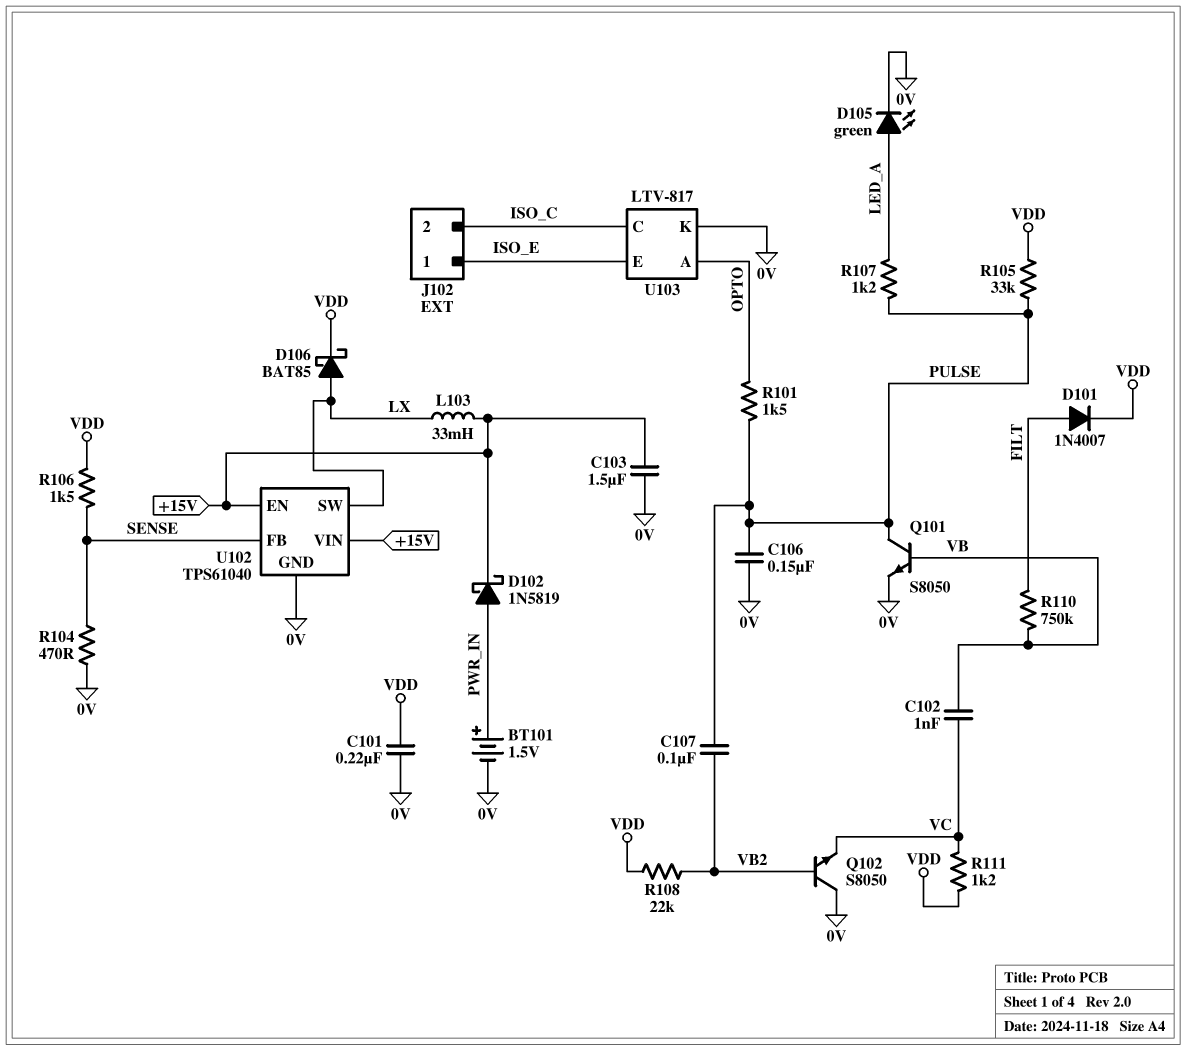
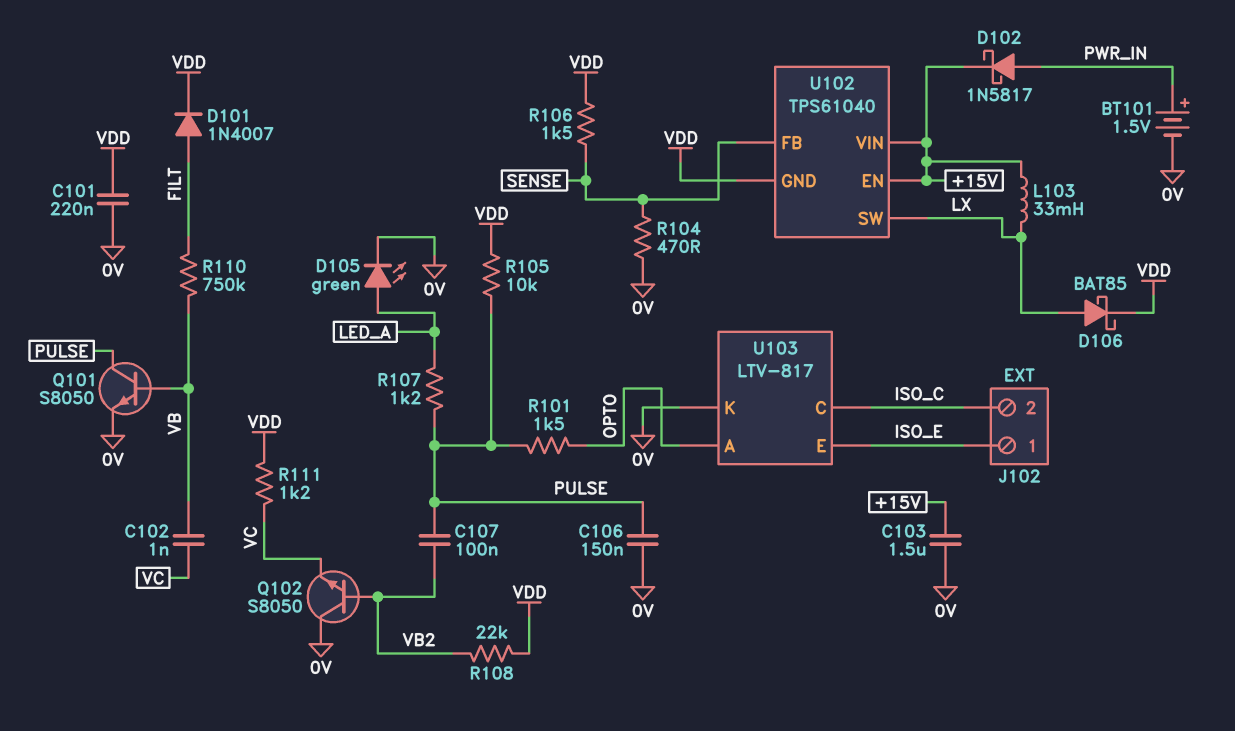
D102: schottky 1N5819 (A PWR_IN, K +15V) -> schottky 1N5817 (A PWR_IN, K +15V)
R105: 33k (PULSE, VDD) -> 10k (PULSE, VDD)
U102 pin GND: 0V -> VDD

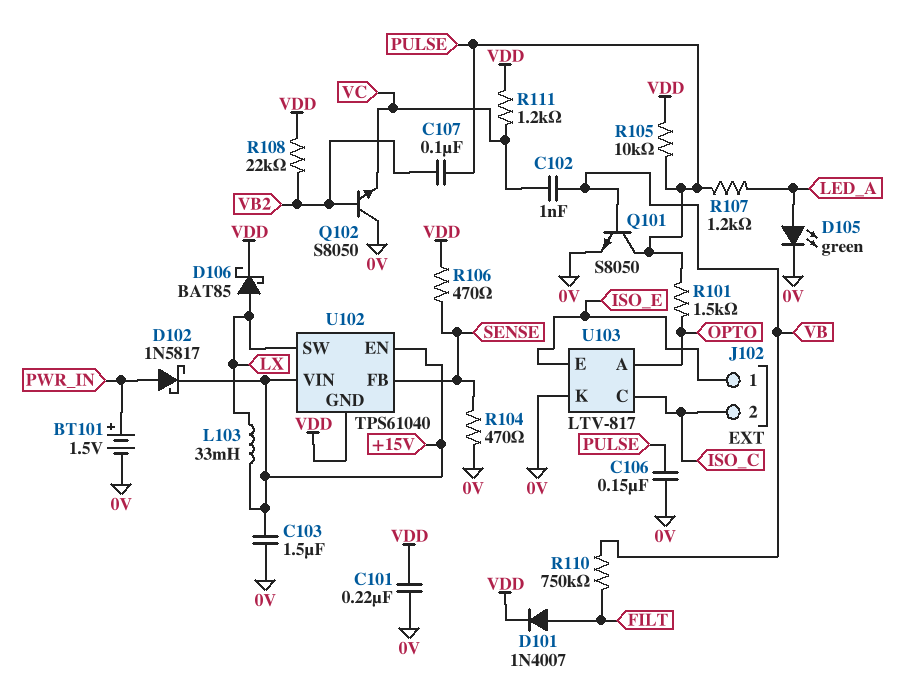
R106: 1.5k (SENSE, VDD) -> 470 (SENSE, VDD)

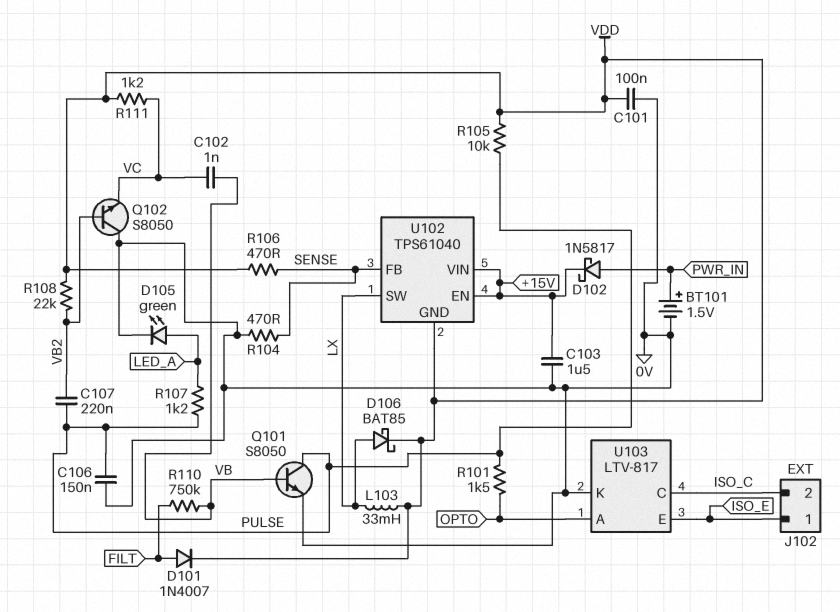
C101: 220nF (0V, VDD) -> 100nF (0V, VDD)
C107: 100nF (PULSE, VB2) -> 220nF (PULSE, VB2)
L103: 33mH (+15V, LX) -> 33mH (LX, VDD)

